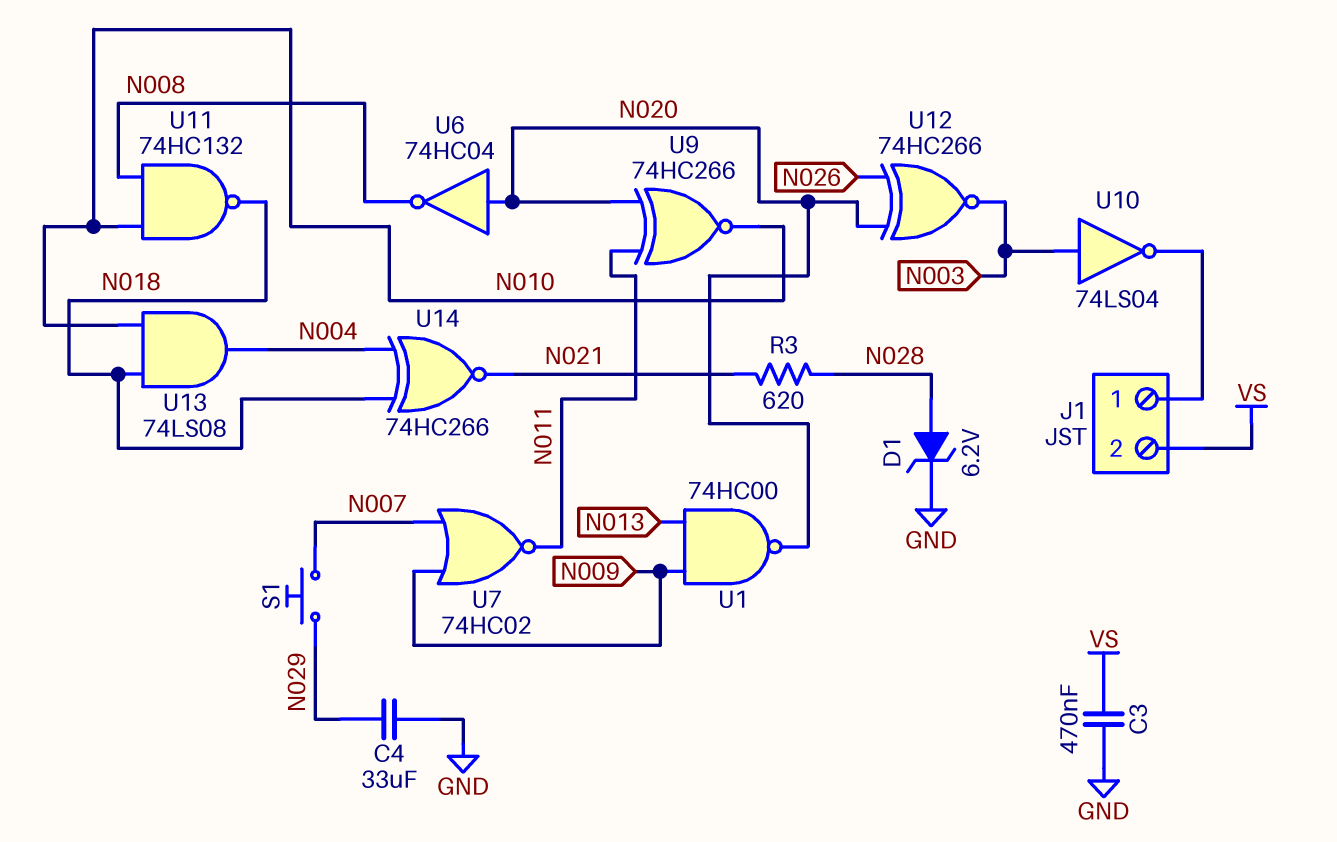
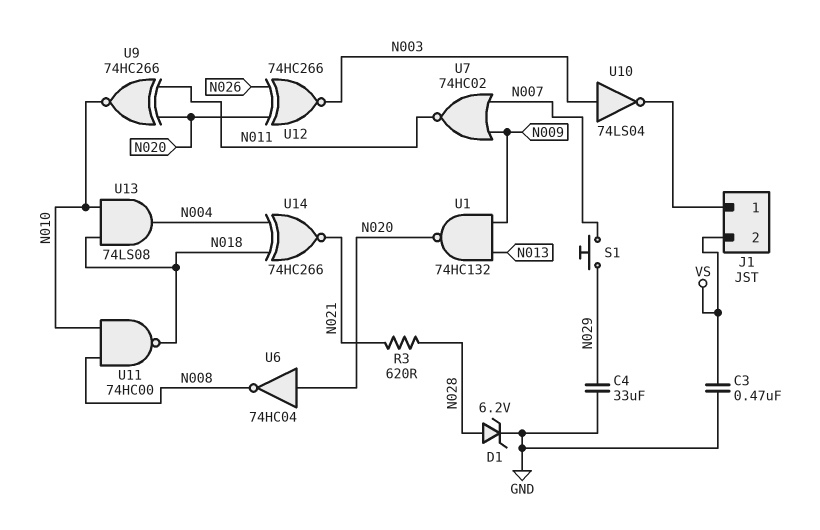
U1: NAND 74HC00 (in N009, in N013, out N020) -> NAND 74HC132 (in N009, in N013, out N020)
U11: NAND 74HC132 (in N008, in N010, out N018) -> NAND 74HC00 (in N008, in N010, out N018)

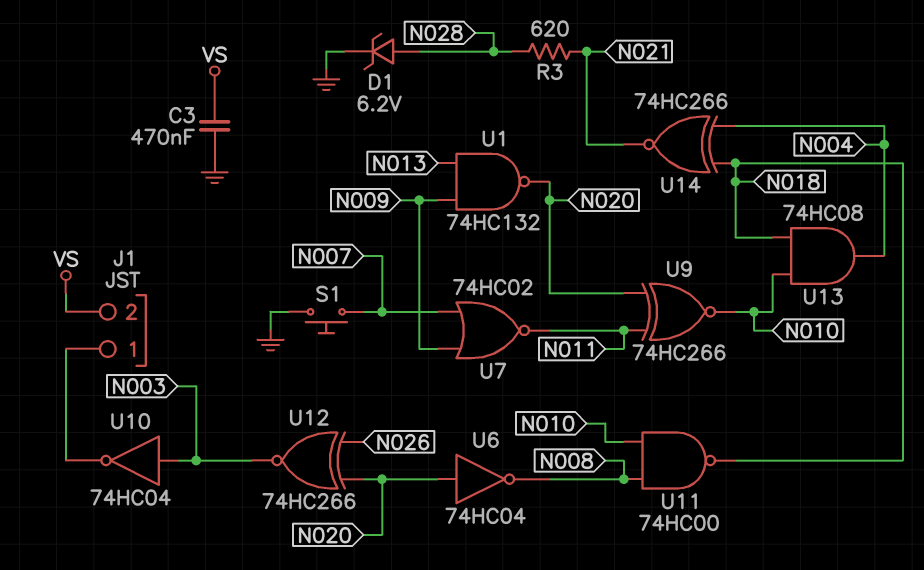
C4: 33uF (GND, N029) -> none
S1: button (N007, N029) -> button (GND, N007)
U10: NOT 74LS04 (in N003, out J1/1) -> NOT 74HC04 (in N003, out J1/1)
U13: AND 74LS08 (in N010, in N018, out N004) -> AND 74HC08 (in N010, in N018, out N004)

